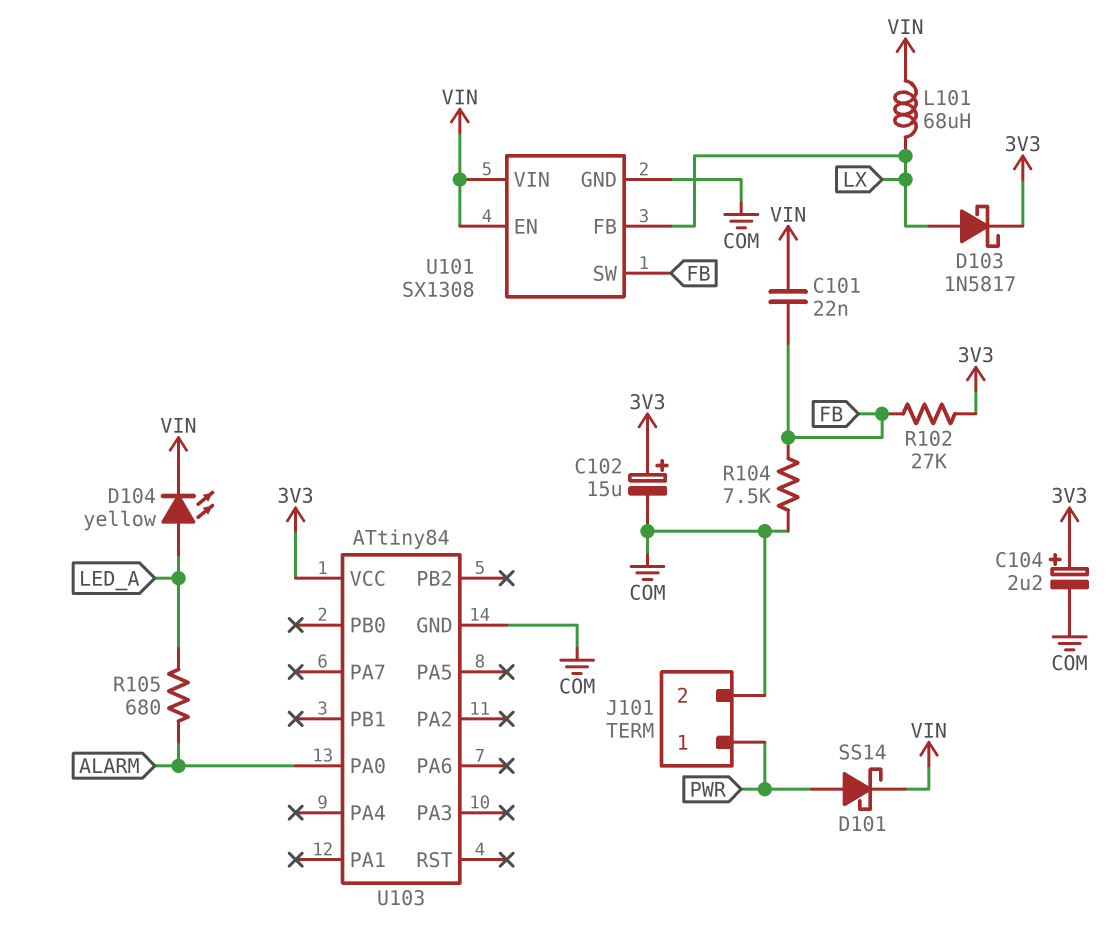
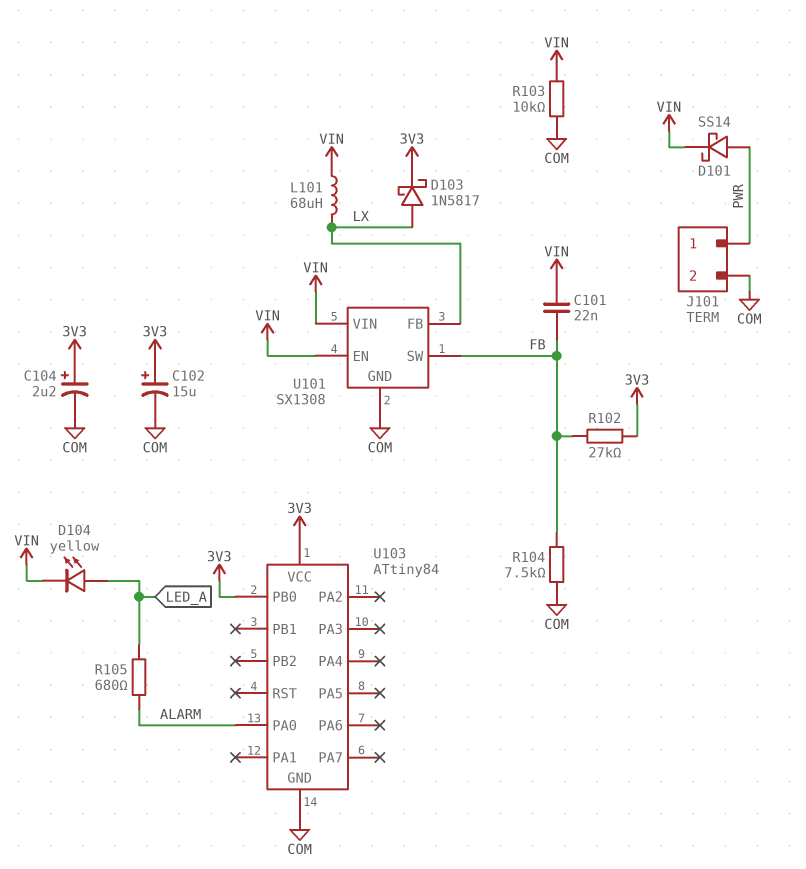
R103: none -> 10k (COM, VIN)
U103 pin PB0: none -> 3V3

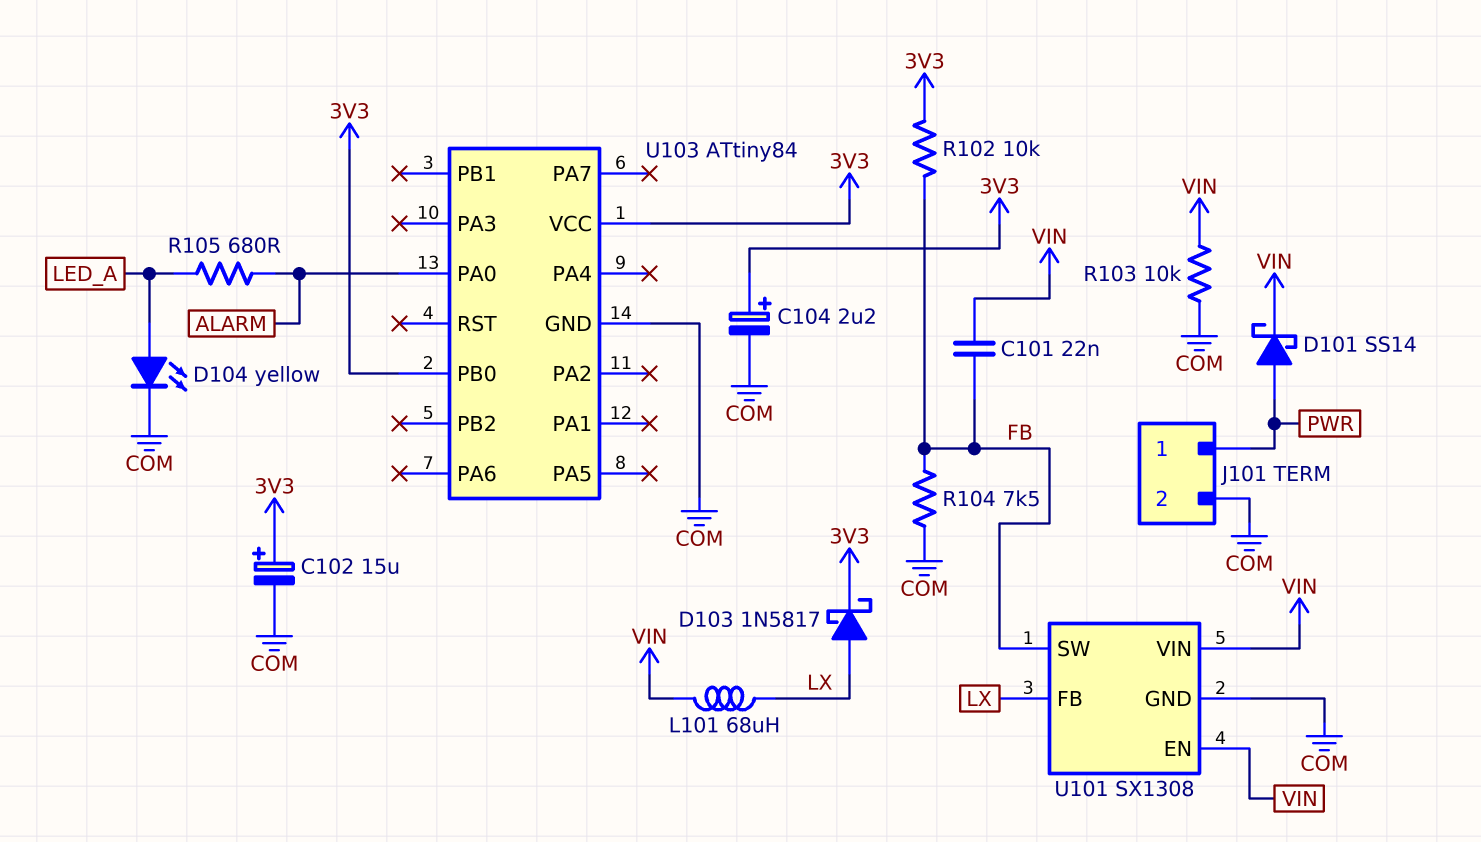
D104: LED yellow (A LED_A, K VIN) -> LED yellow (A LED_A, K COM)
R102: 27k (3V3, FB) -> 10k (3V3, FB)

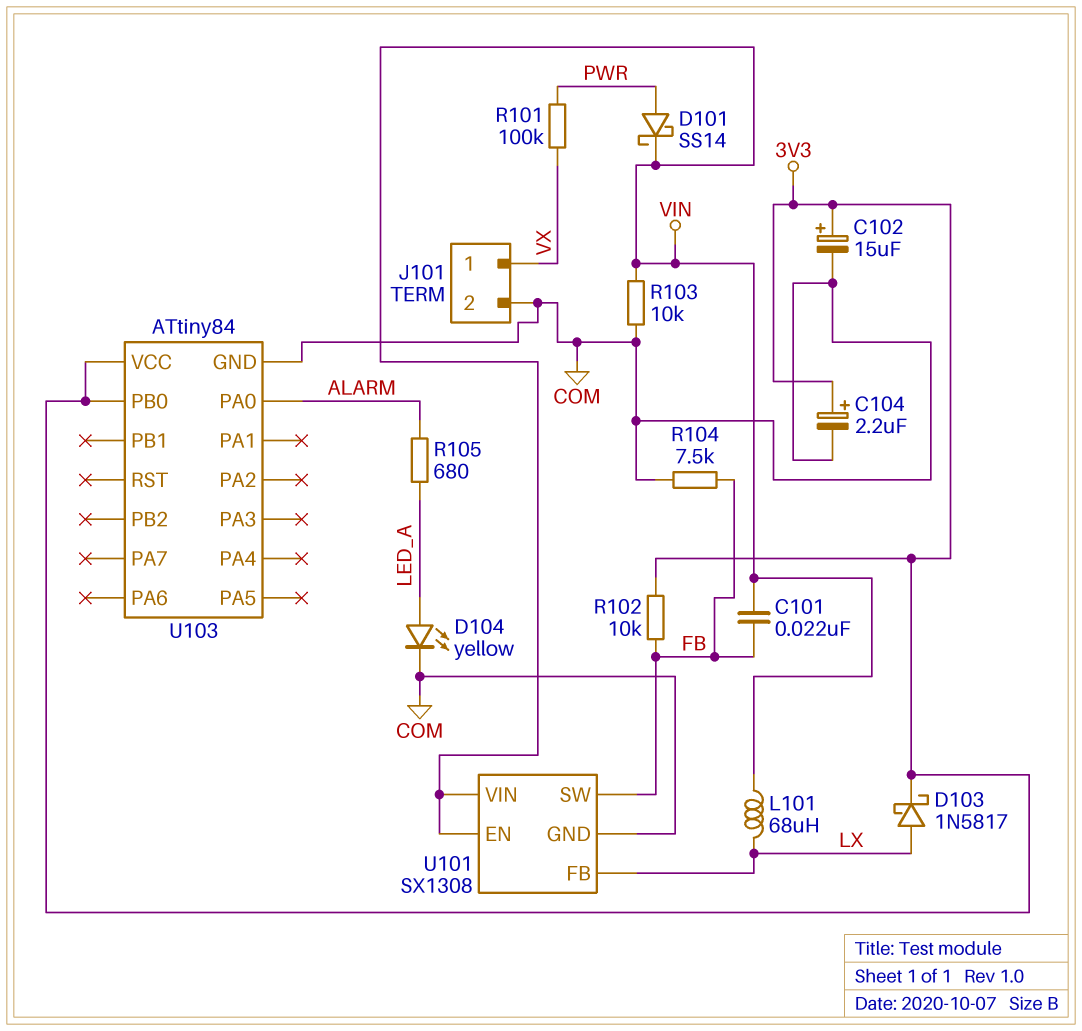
J101 pin 1: PWR -> VX
R101: none -> 100k (PWR, VX)

